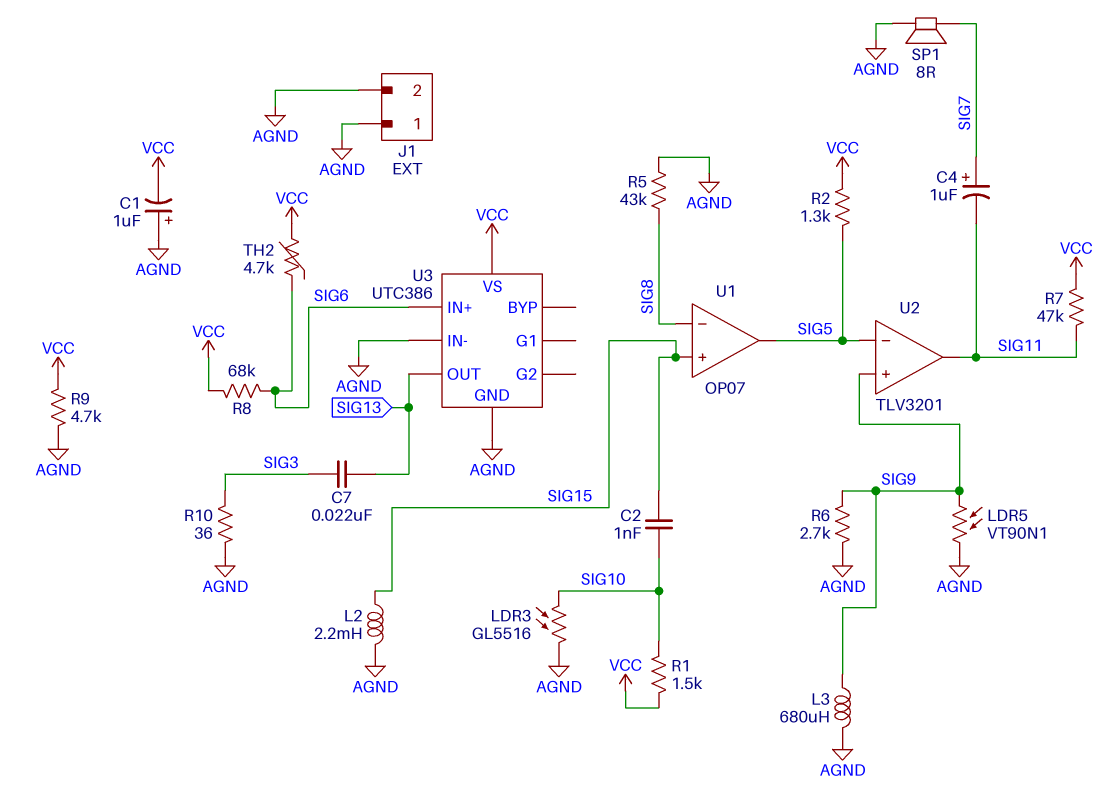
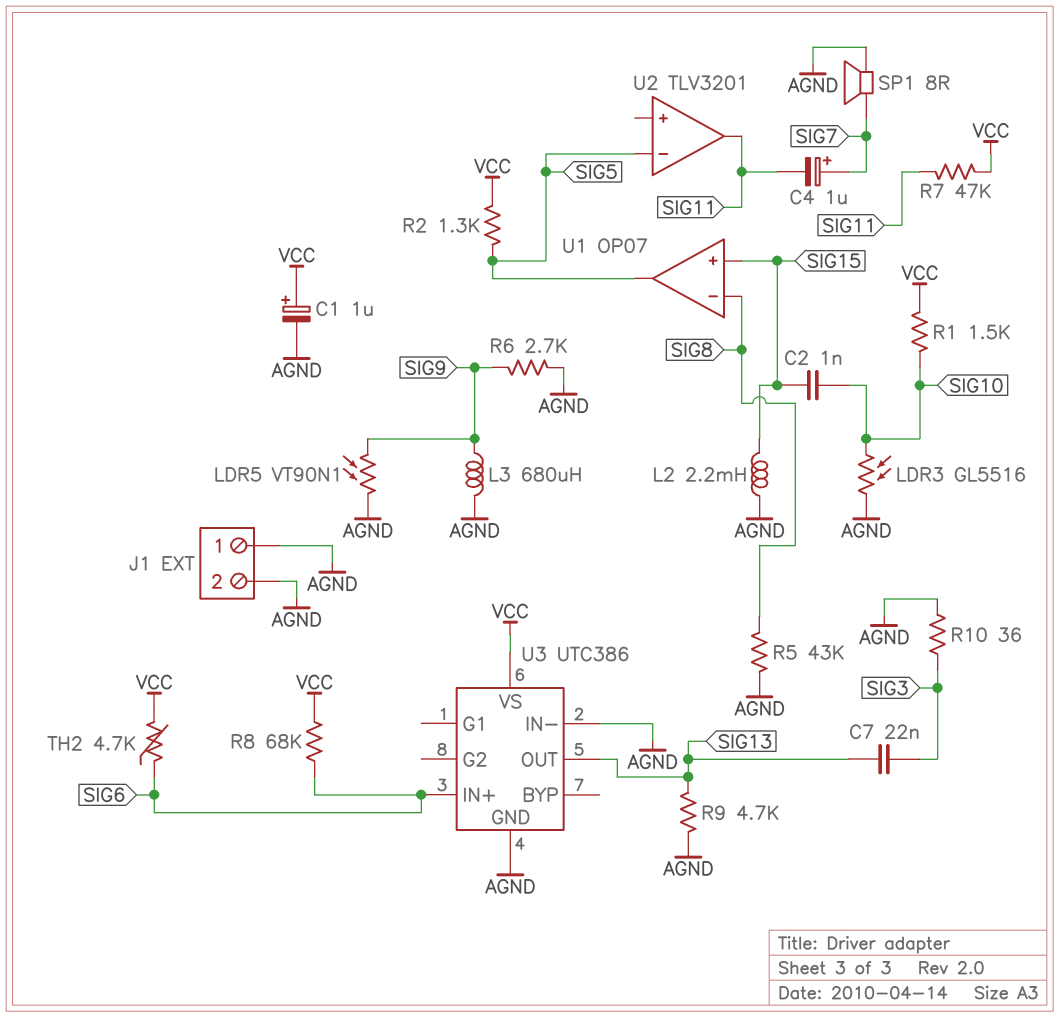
C1: 1uF (plus AGND, minus VCC) -> 1uF (plus VCC, minus AGND)
R9: 4.7k (AGND, VCC) -> 4.7k (AGND, SIG13)
U2 pin in+: SIG9 -> none

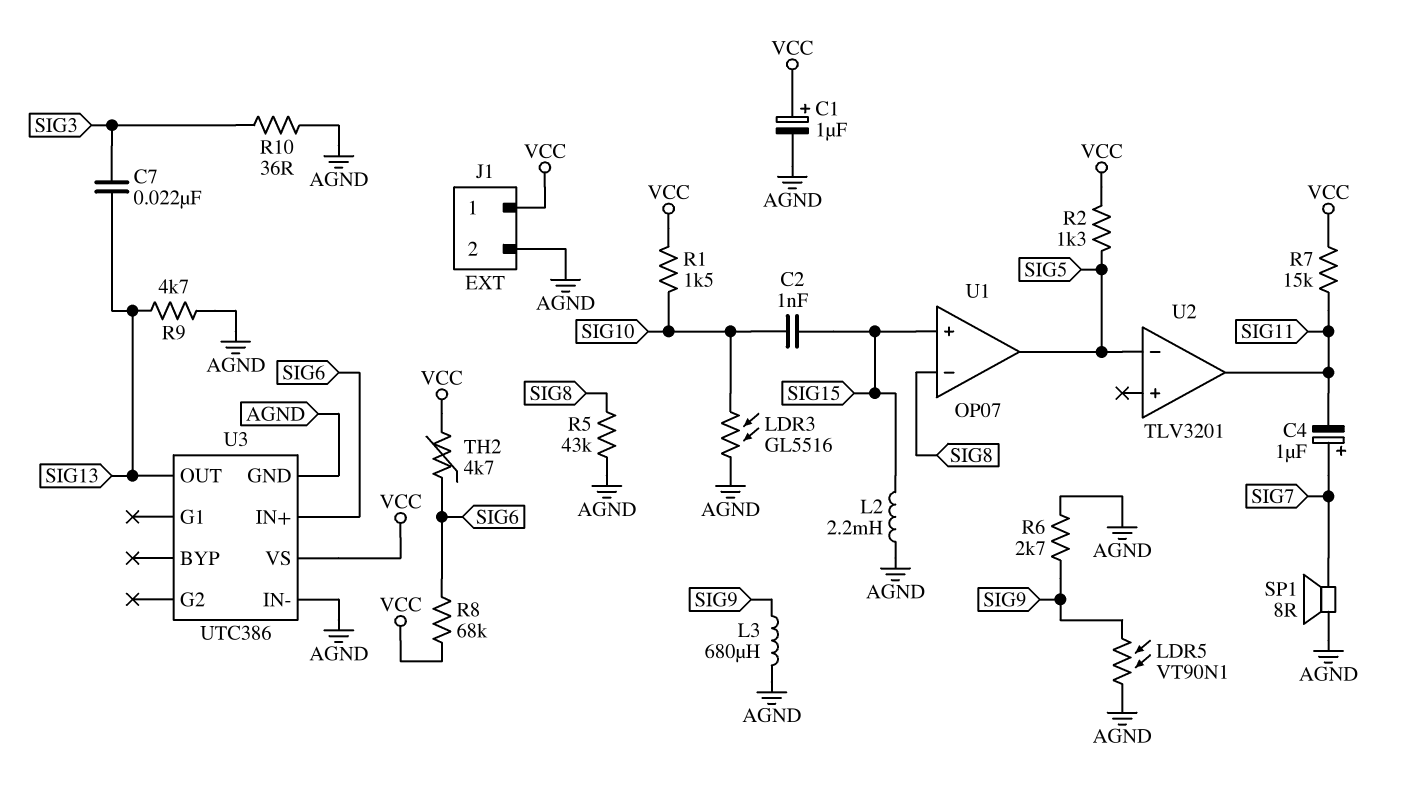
J1 pin 1: AGND -> VCC
R7: 47k (SIG11, VCC) -> 15k (SIG11, VCC)

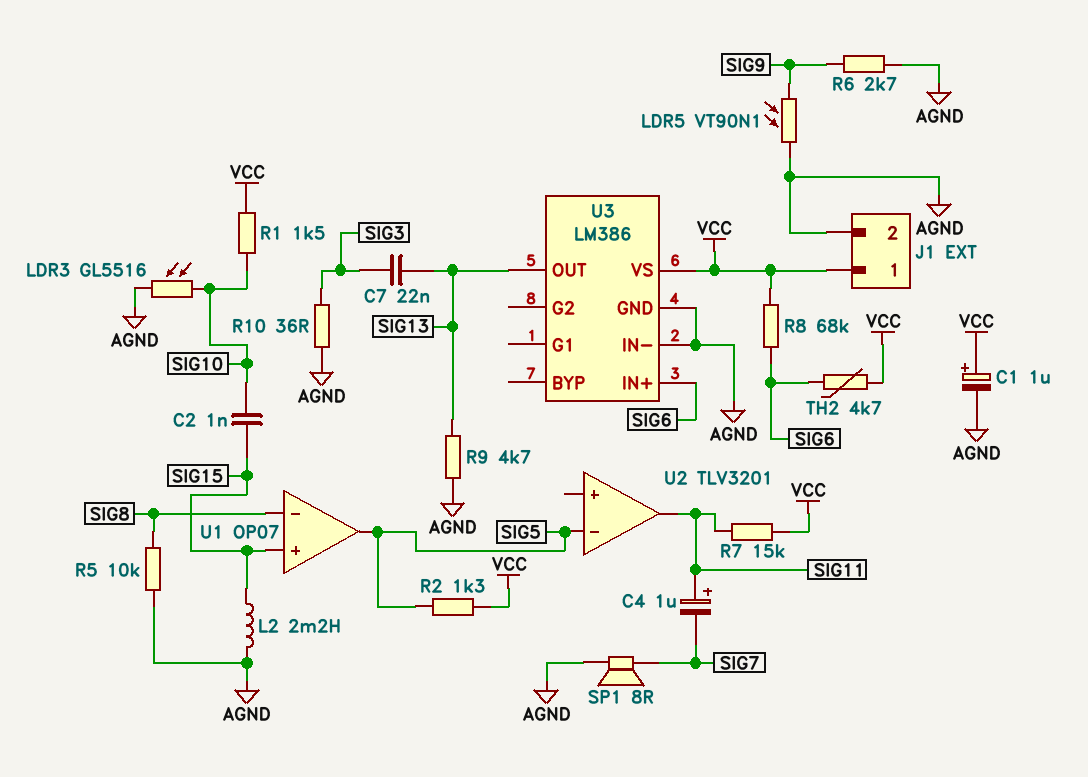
C4: 1uF (plus SIG7, minus SIG11) -> 1uF (plus SIG11, minus SIG7)
L3: 680uH (AGND, SIG9) -> none
R5: 43k (AGND, SIG8) -> 10k (AGND, SIG8)
U3: UTC386 -> LM386

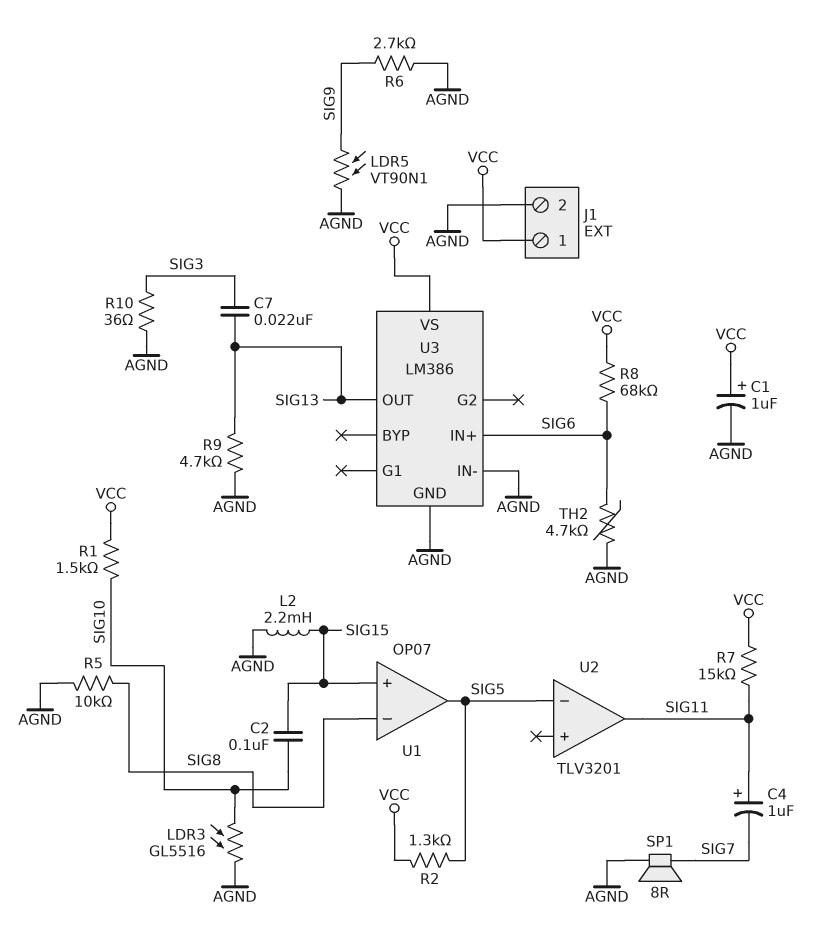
C2: 1nF (SIG10, SIG15) -> 100nF (SIG10, SIG15)
TH2: 4.7k (SIG6, VCC) -> 4.7k (AGND, SIG6)

